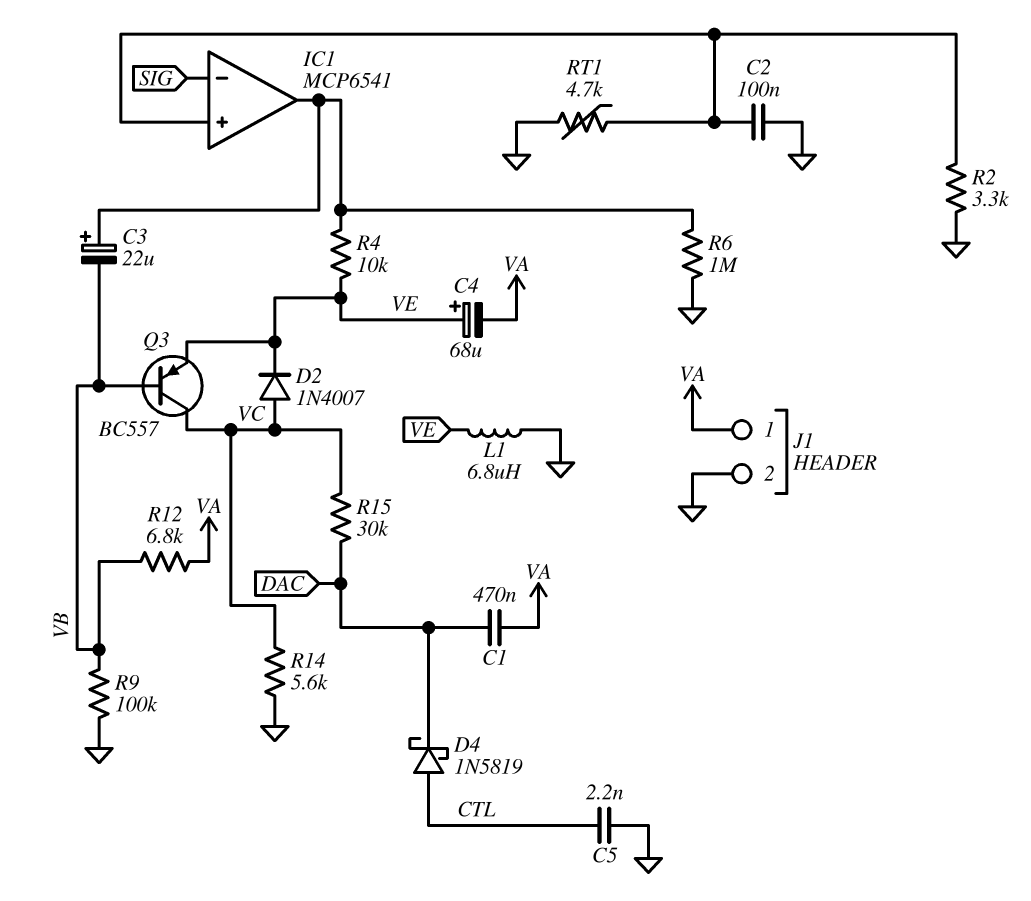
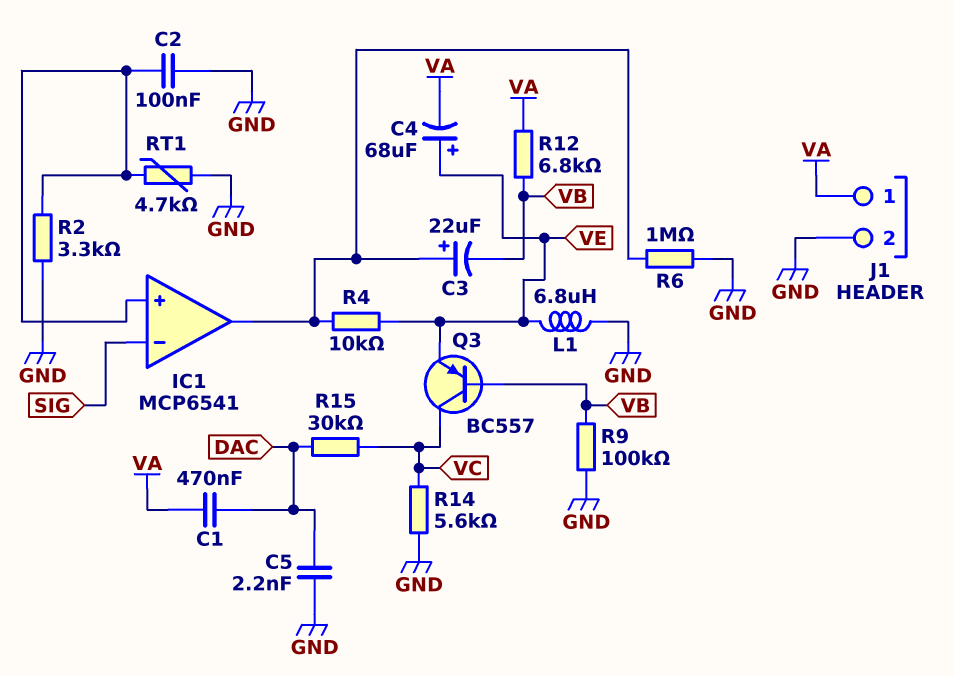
C5: 2.2nF (CTL, GND) -> 2.2nF (DAC, GND)
D2: diode 1N4007 (A VC, K VE) -> none
D4: schottky 1N5819 (A CTL, K DAC) -> none

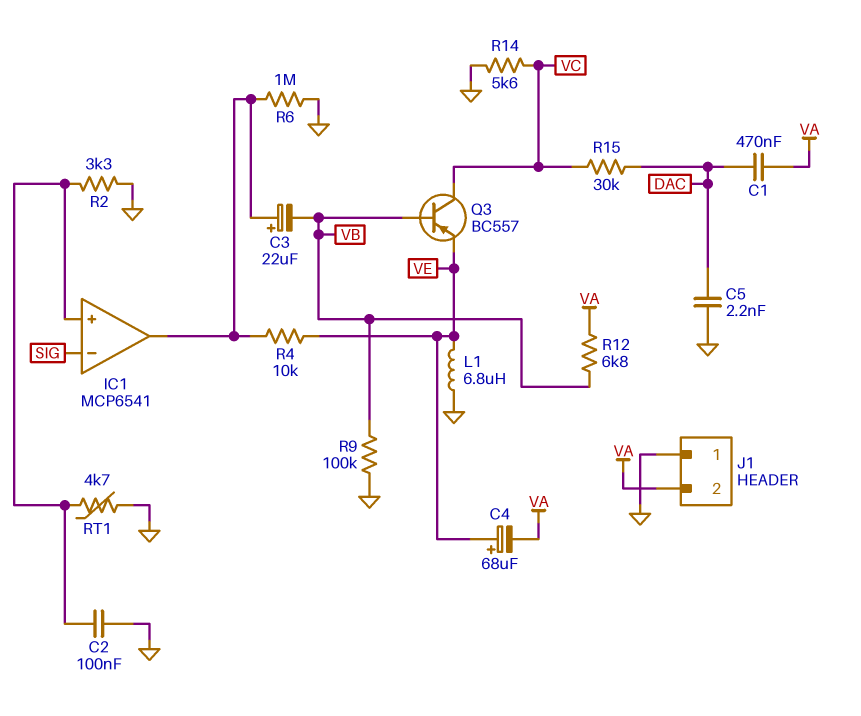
J1 pin 1: VA -> GND
J1 pin 2: GND -> VA

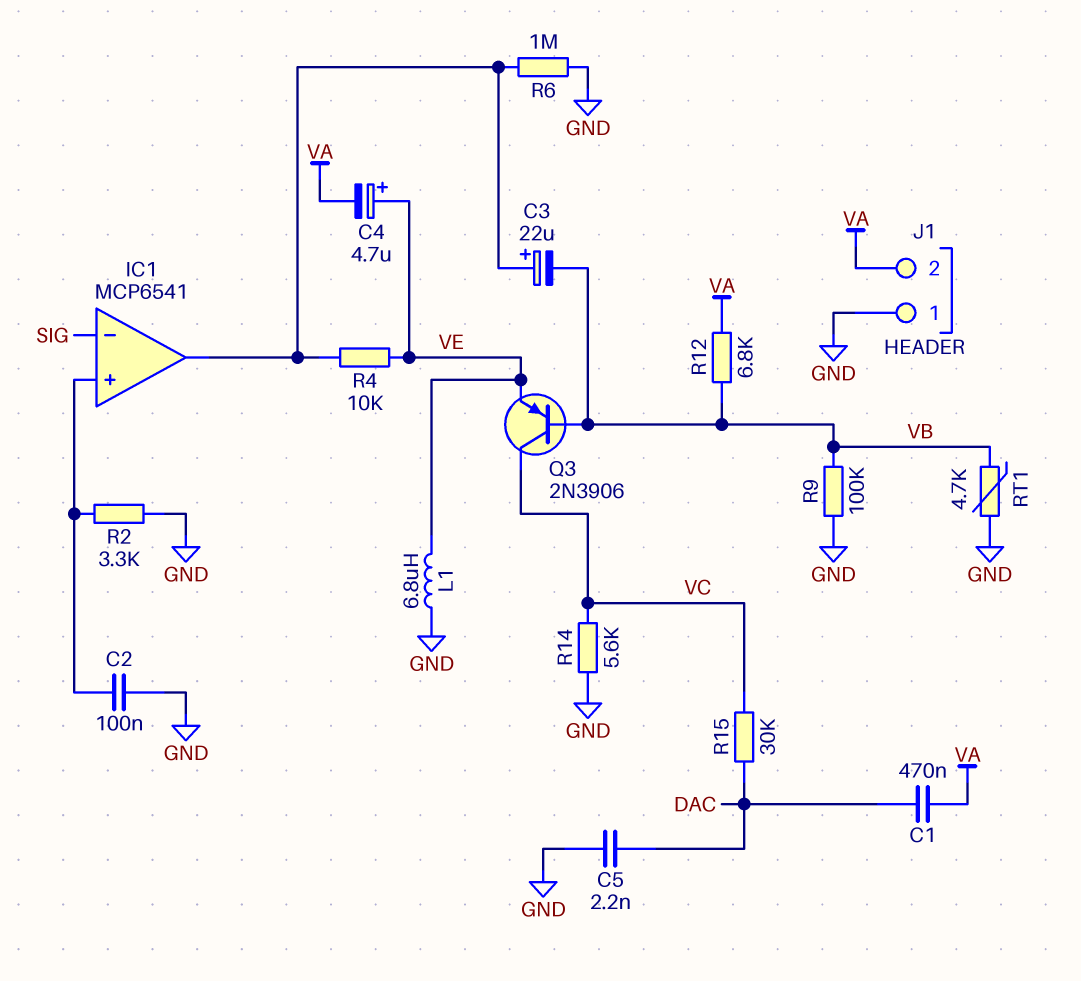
C4: 68uF (plus VE, minus VA) -> 4.7uF (plus VE, minus VA)
Q3: PNP BC557 (B VB, C VC, E VE) -> PNP 2N3906 (B VB, C VC, E VE)
RT1: 4.7k (GND, IC1/in+) -> 4.7k (GND, VB)

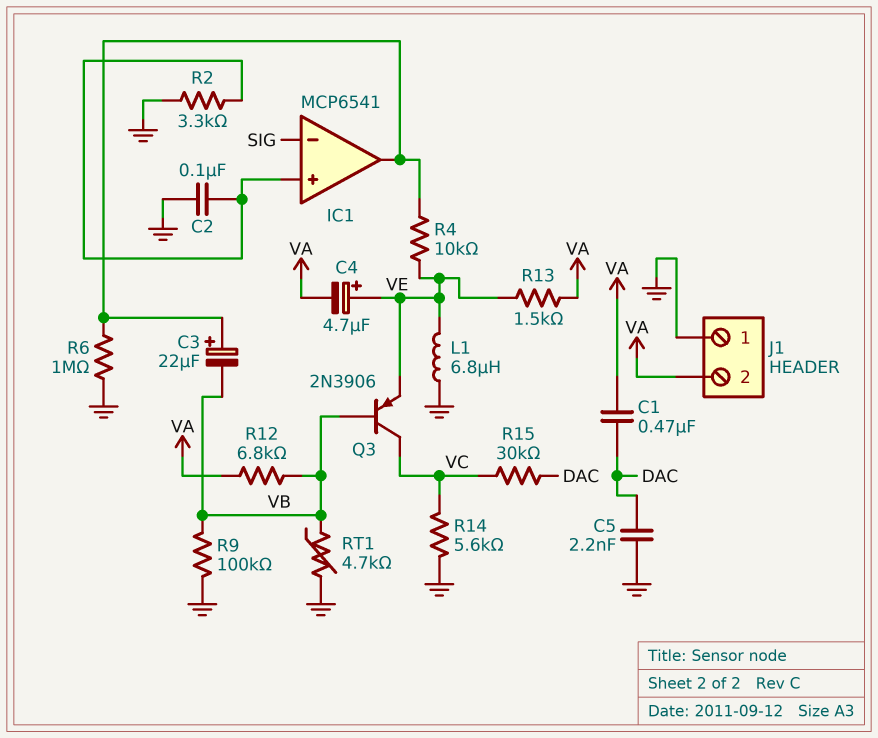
R13: none -> 1.5k (VA, VE)

